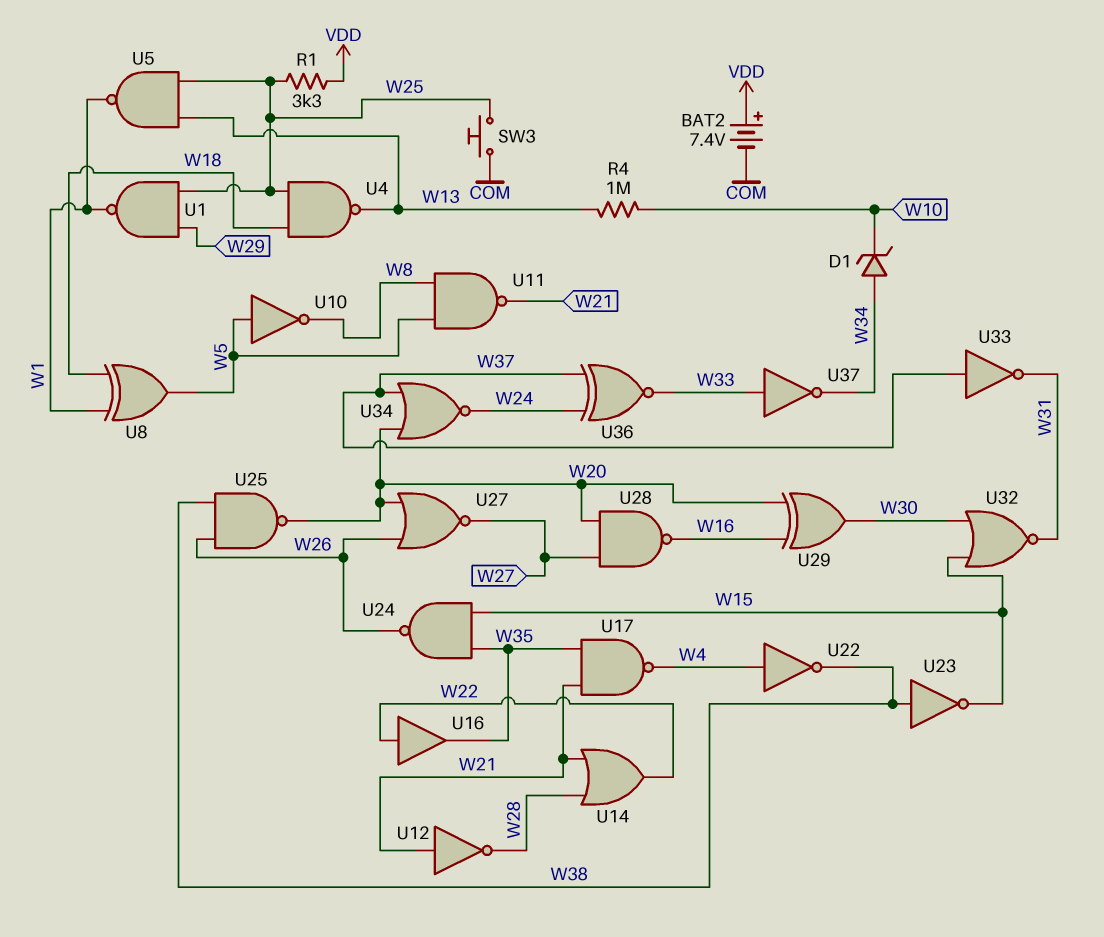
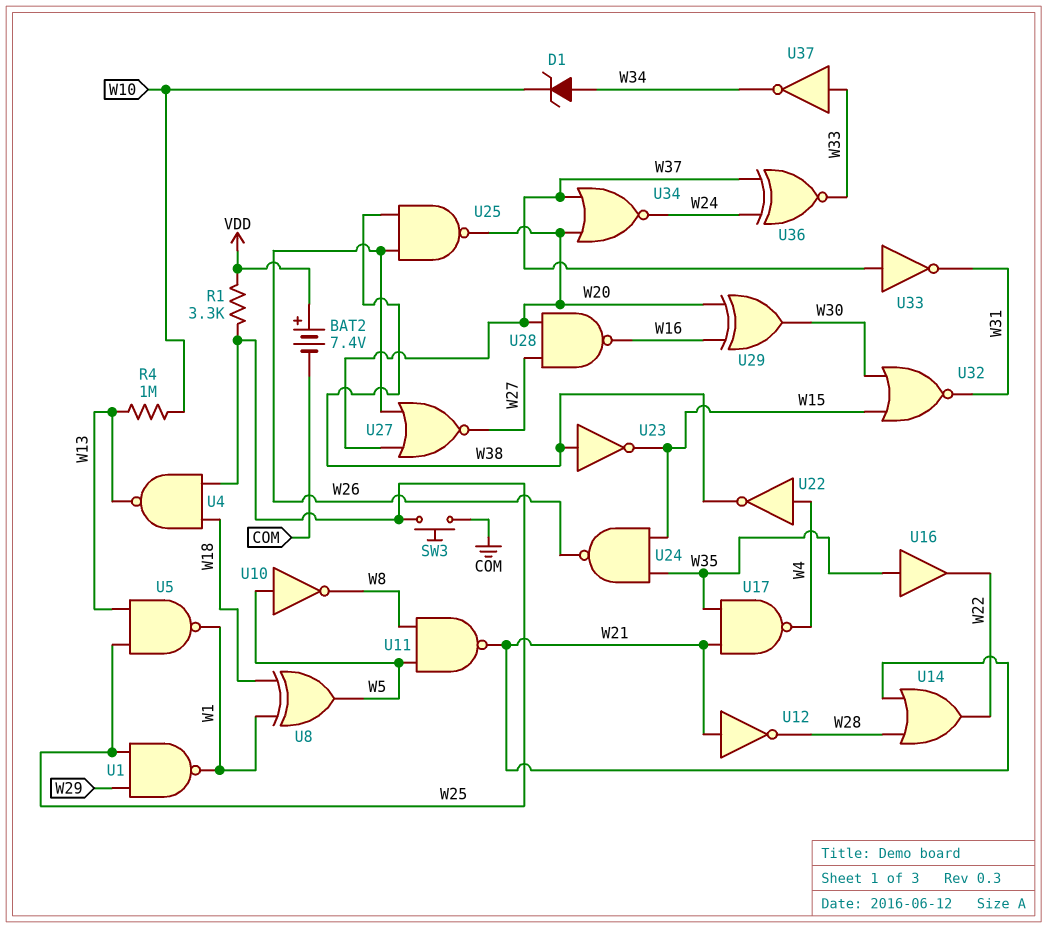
U16: buffer (in W22, out W35) -> buffer (in W35, out W22)

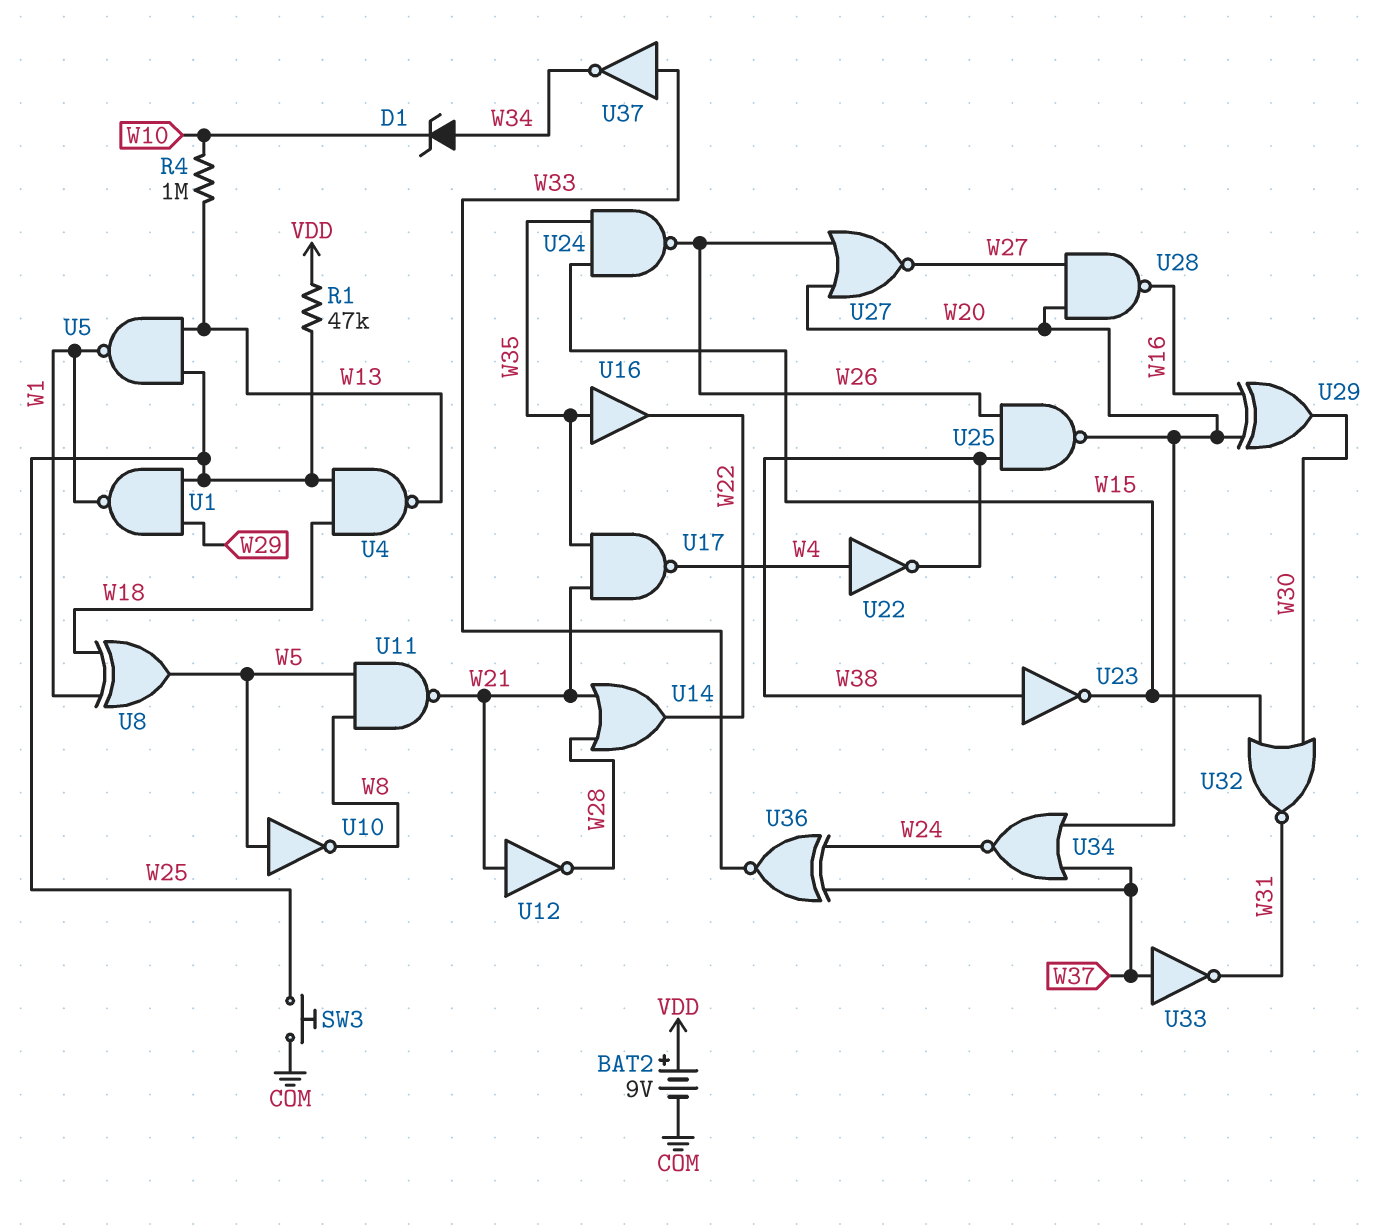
BAT2: 7.4V (plus VDD, minus COM) -> 9V (plus VDD, minus COM)
R1: 3.3k (VDD, W25) -> 47k (VDD, W25)

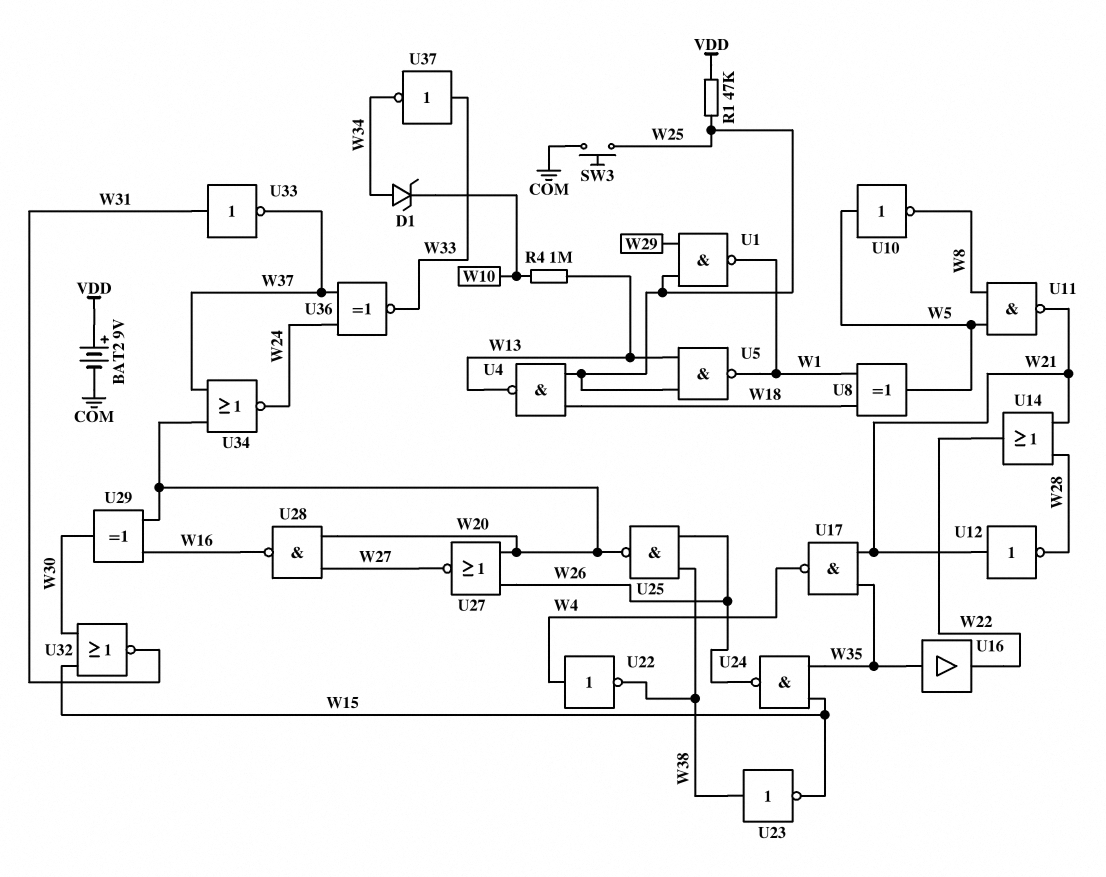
U33: NOT (in W37, out W31) -> NOT (in W31, out W37)

